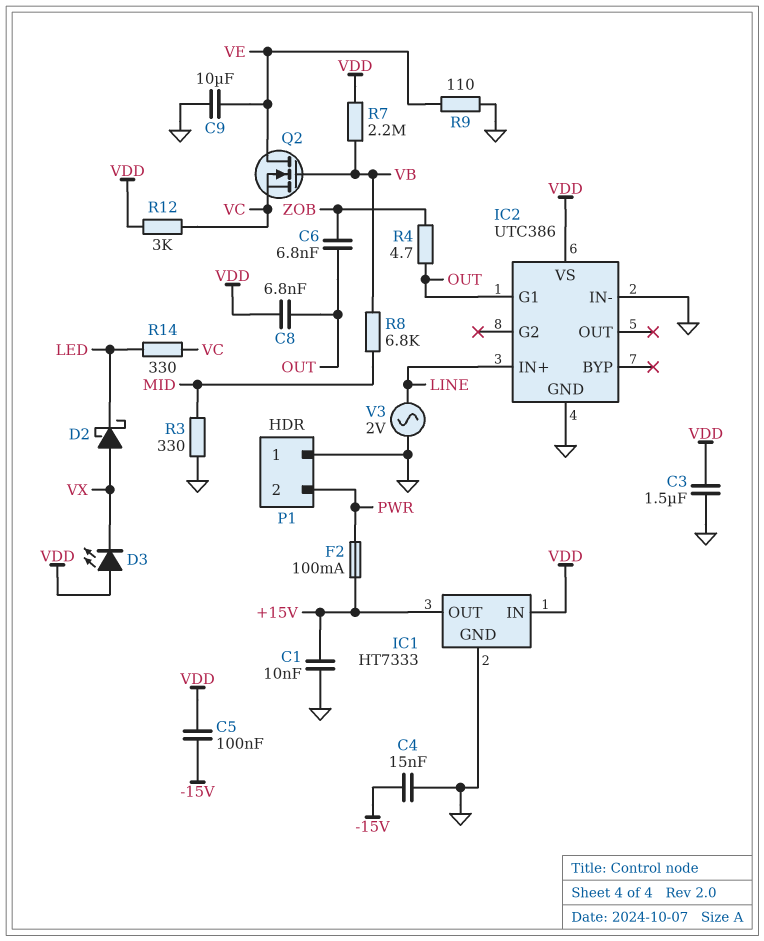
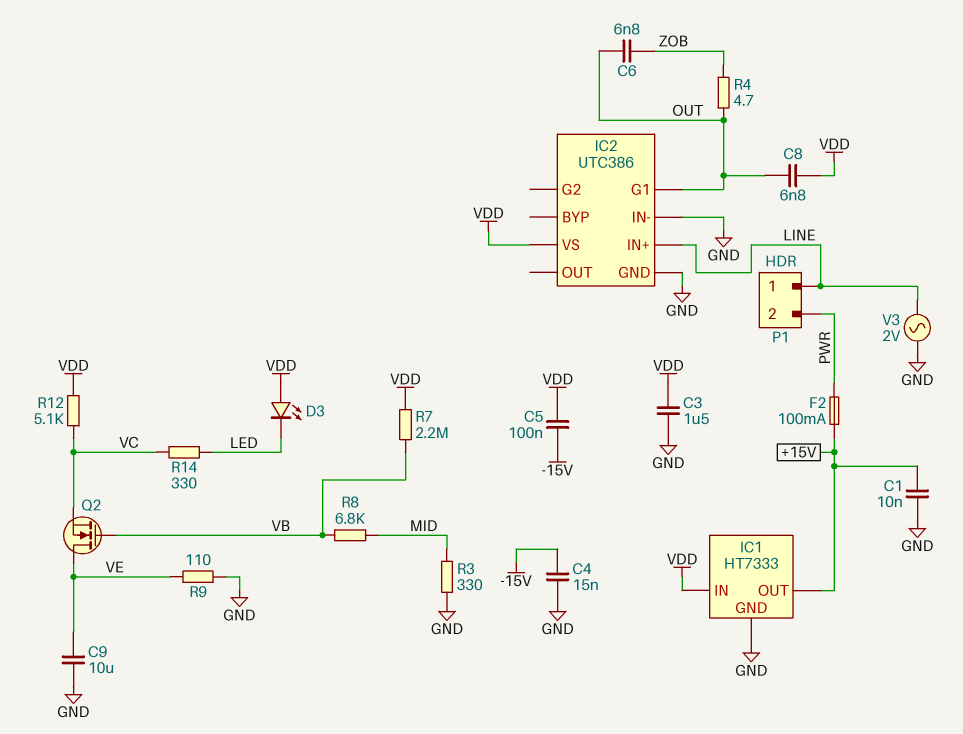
D2: schottky (A VX, K LED) -> none
D3: LED (A VDD, K VX) -> LED (A VDD, K LED)
P1 pin 1: GND -> LINE
R12: 3k (VC, VDD) -> 5.1k (VC, VDD)

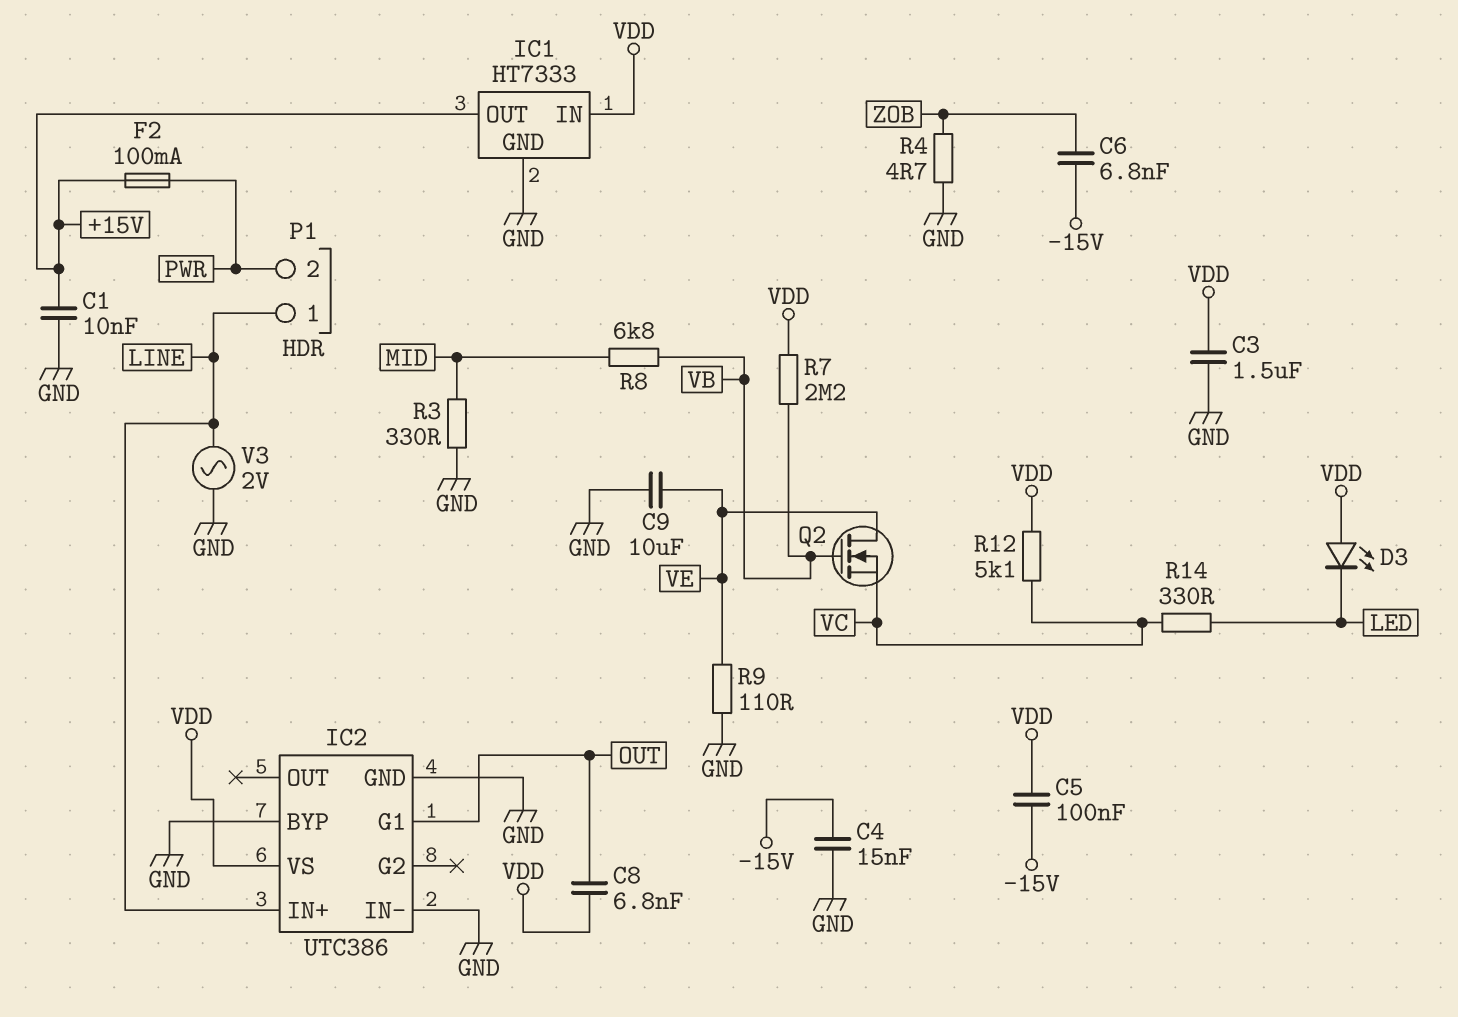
C6: 6.8nF (OUT, ZOB) -> 6.8nF (-15V, ZOB)
IC2 pin BYP: none -> GND
R4: 4.7 (OUT, ZOB) -> 4.7 (GND, ZOB)

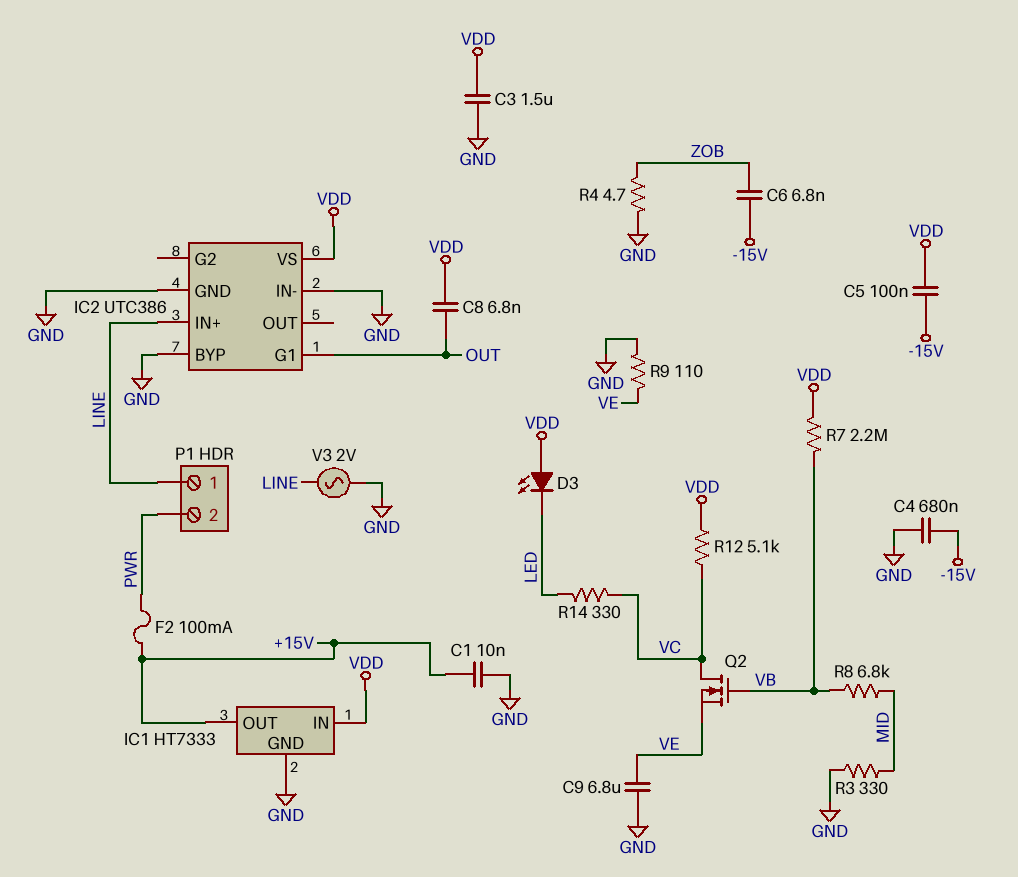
C4: 15nF (-15V, GND) -> 680nF (-15V, GND)
C9: 10uF (GND, VE) -> 6.8uF (GND, VE)
Q2: NMOS (G VB, D VE, S VC) -> NMOS (G VB, D VC, S VE)

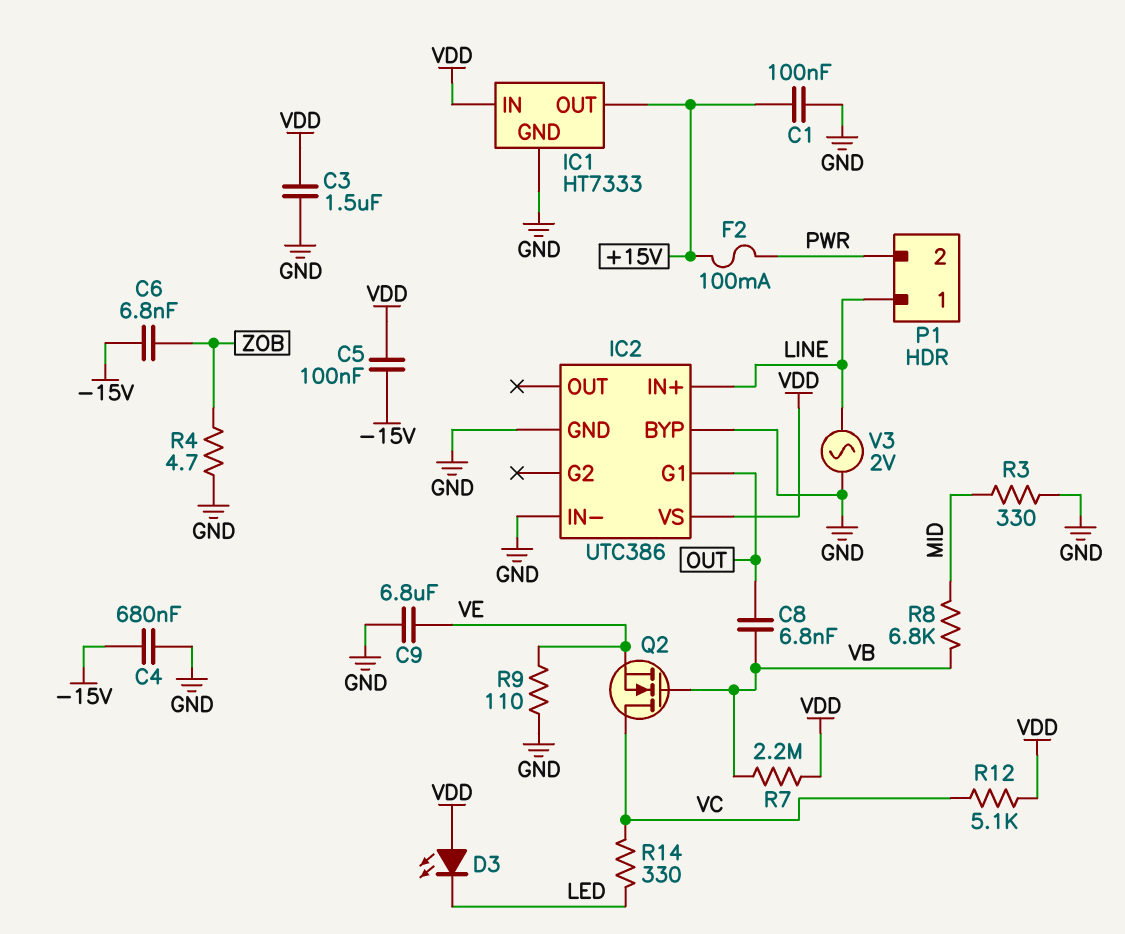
C1: 10nF (+15V, GND) -> 100nF (+15V, GND)
C8: 6.8nF (OUT, VDD) -> 6.8nF (OUT, VB)

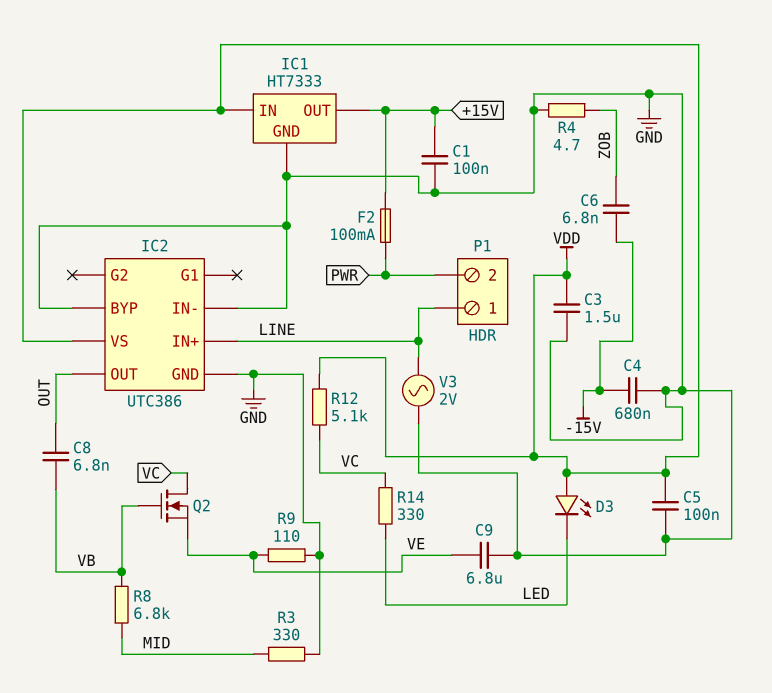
C5: 100nF (-15V, VDD) -> 100nF (GND, VDD)
IC2 pin G1: OUT -> none
IC2 pin OUT: none -> OUT
R7: 2.2M (VB, VDD) -> none

